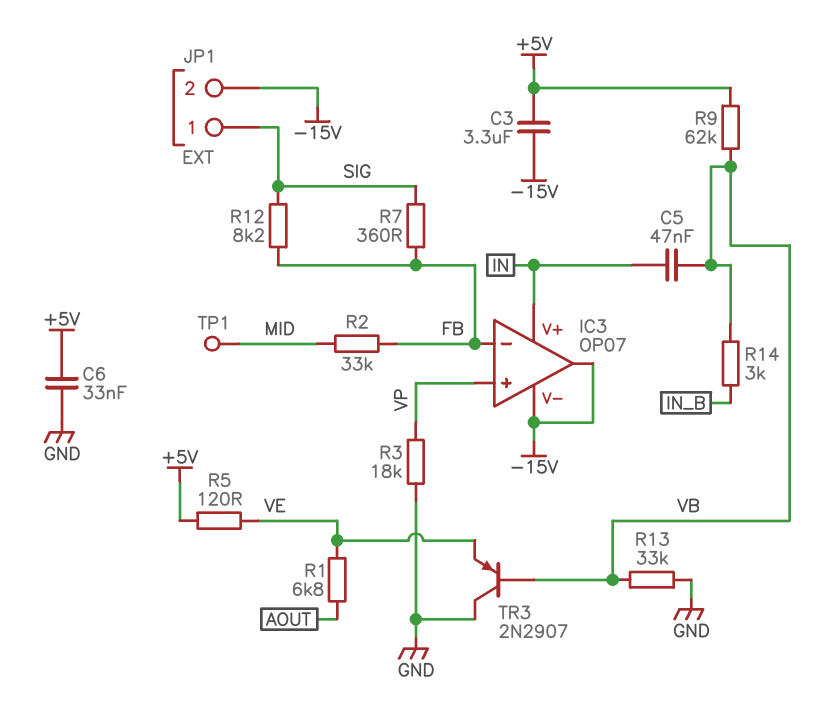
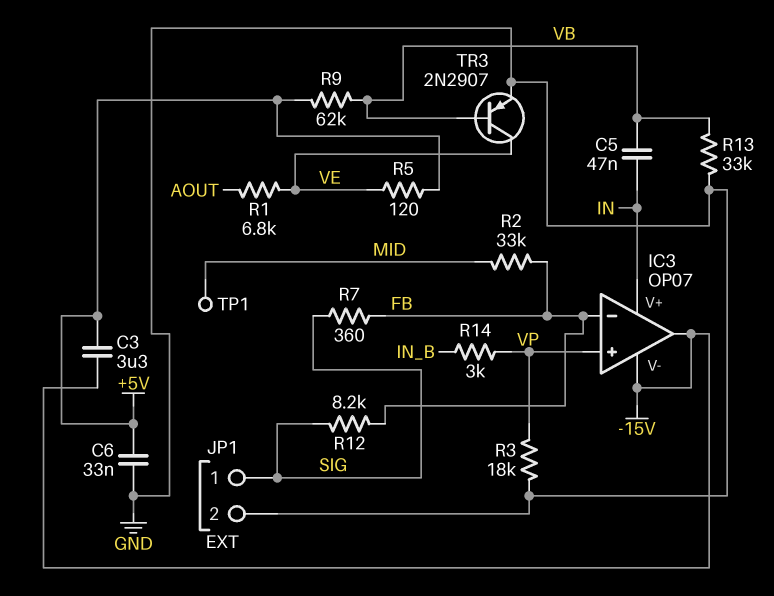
JP1 pin 2: -15V -> GND
R14: 3k (IN_B, VB) -> 3k (IN_B, VP)
TR3: PNP 2N2907 (B VB, C GND, E VE) -> PNP 2N2907 (B VB, C VE, E GND)

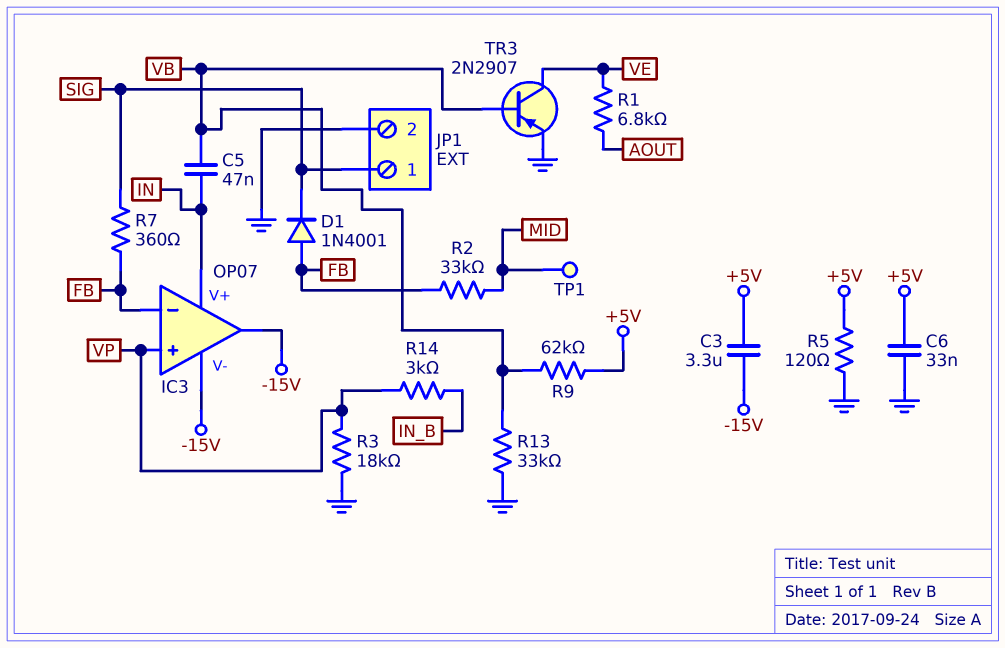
D1: none -> diode 1N4001 (A FB, K SIG)
R5: 120 (+5V, VE) -> 120 (+5V, GND)
R12: 8.2k (FB, SIG) -> none

